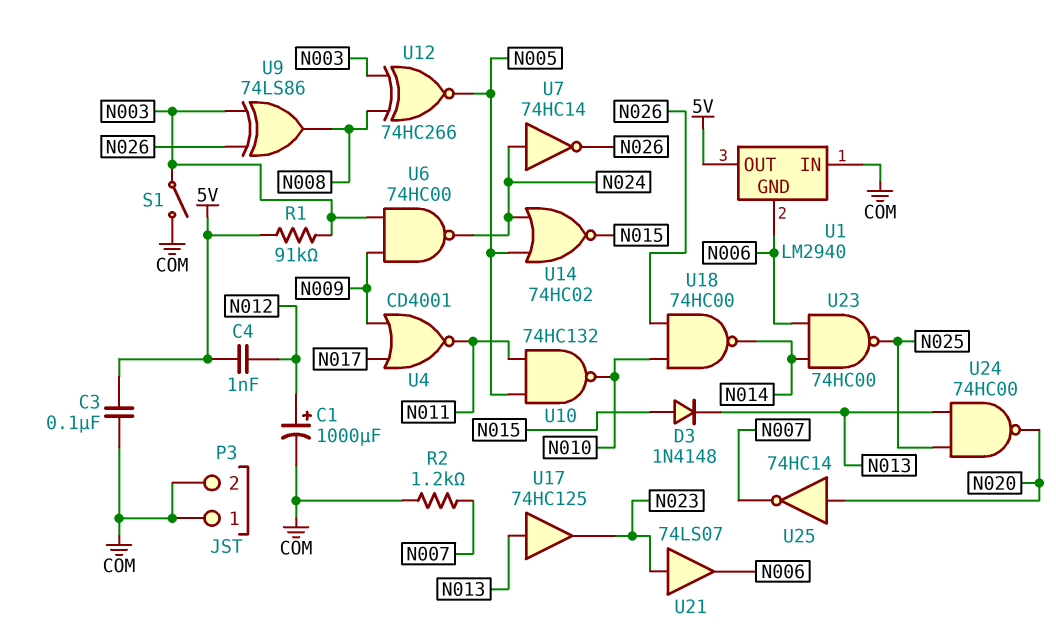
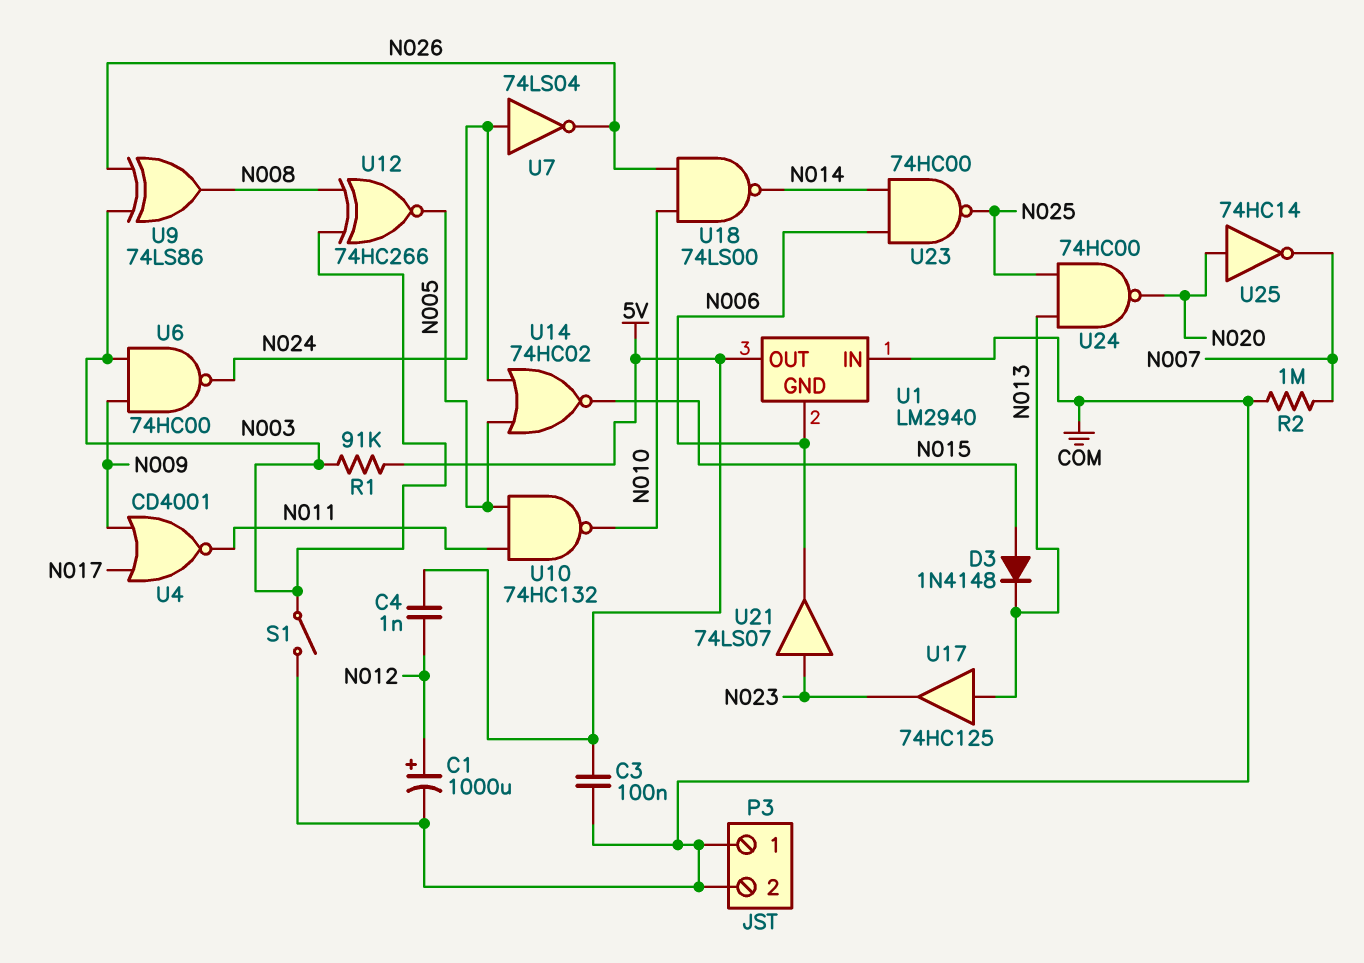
R2: 1.2k (COM, N007) -> 1M (COM, N007)
U7: NOT 74HC14 (in N024, out N026) -> NOT 74LS04 (in N024, out N026)
U18: NAND 74HC00 (in N010, in N026, out N014) -> NAND 74LS00 (in N010, in N026, out N014)

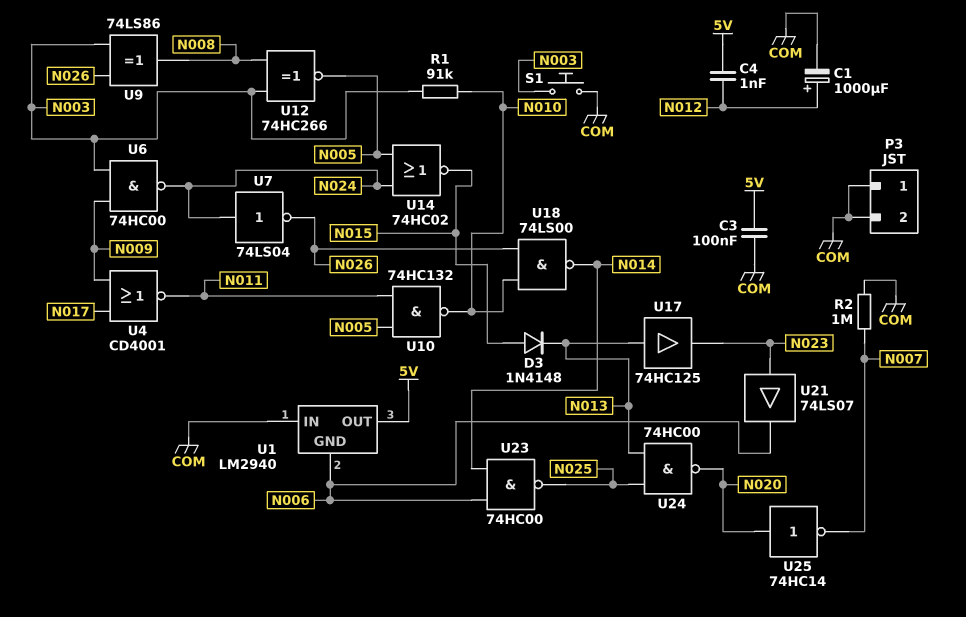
R1: 91k (5V, N003) -> 91k (N003, N010)
S1: switch (COM, N003) -> button (COM, N003)

